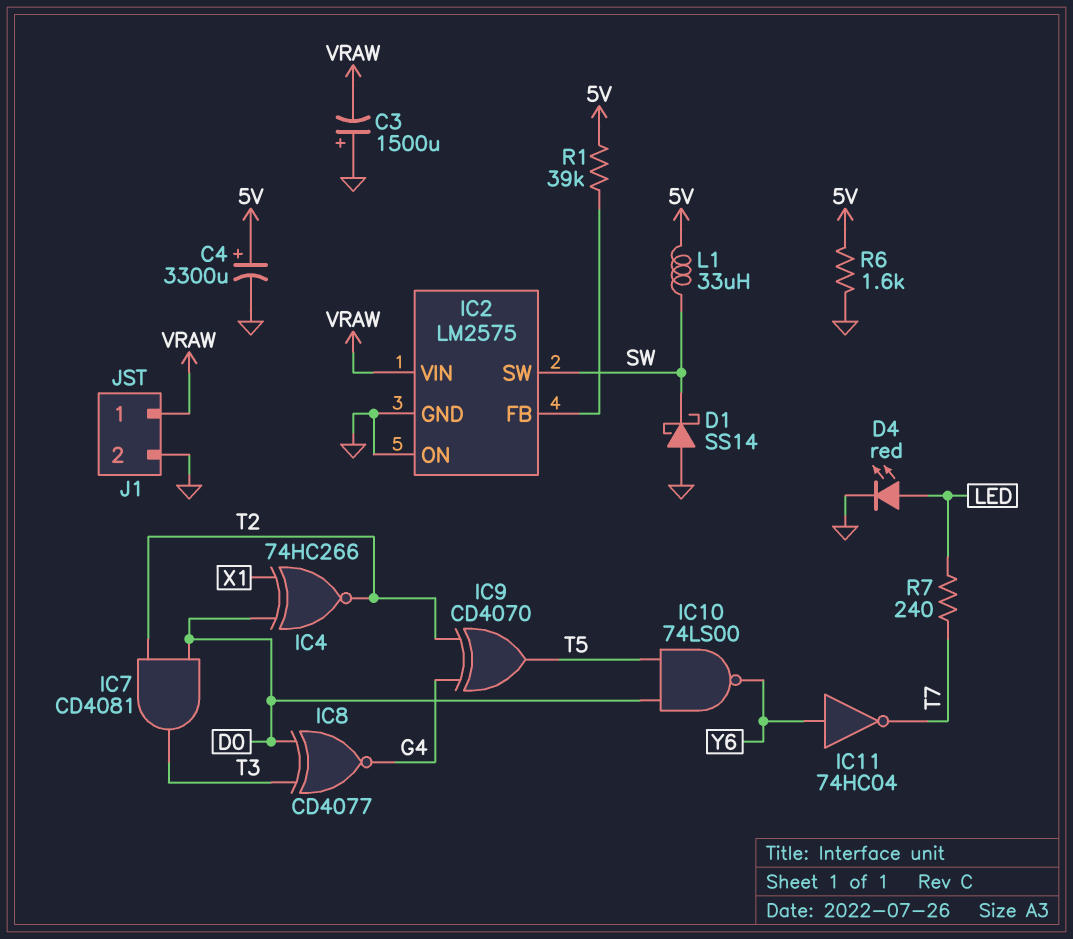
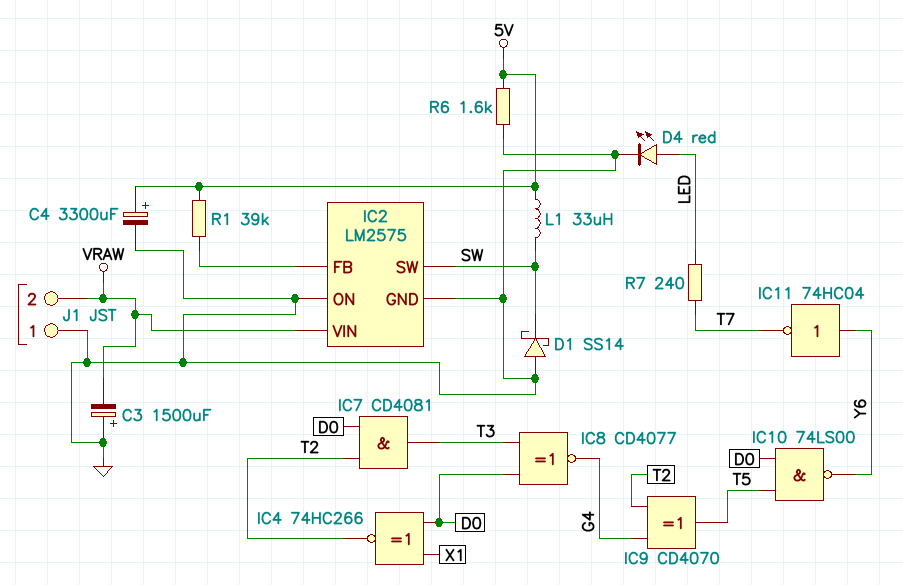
J1 pin 1: VRAW -> GND
J1 pin 2: GND -> VRAW

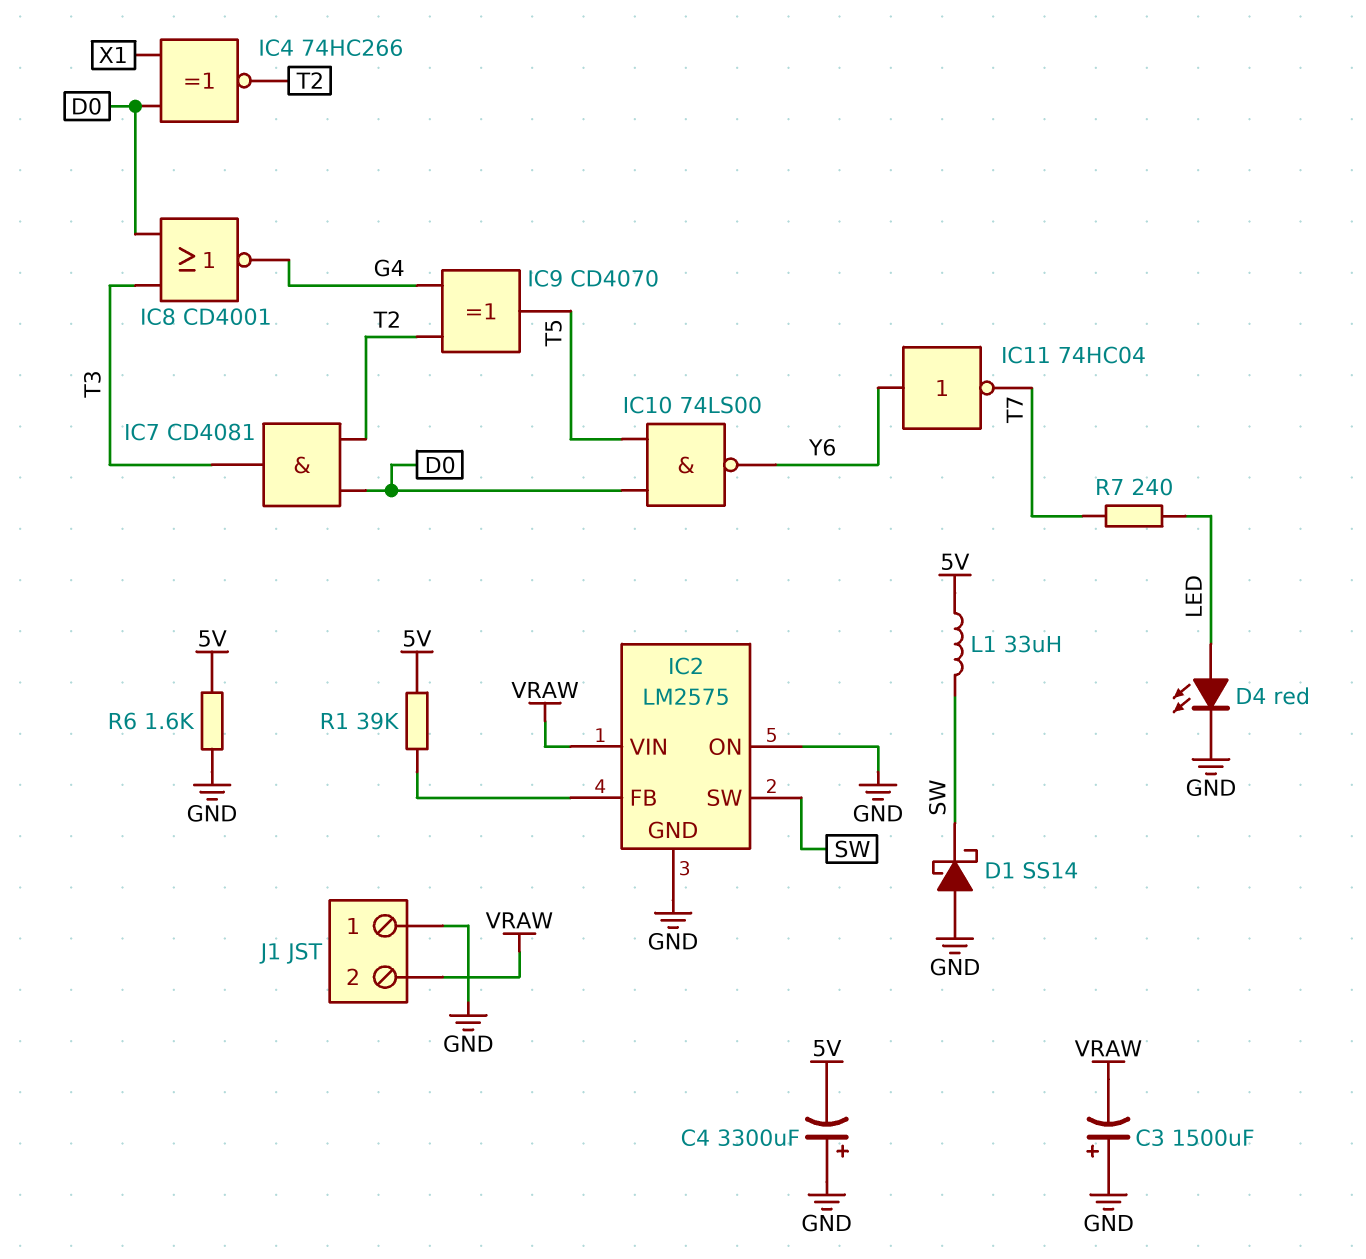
C4: 3300uF (plus 5V, minus GND) -> 3300uF (plus GND, minus 5V)
IC8: XNOR CD4077 (in D0, in T3, out G4) -> NOR CD4001 (in D0, in T3, out G4)

